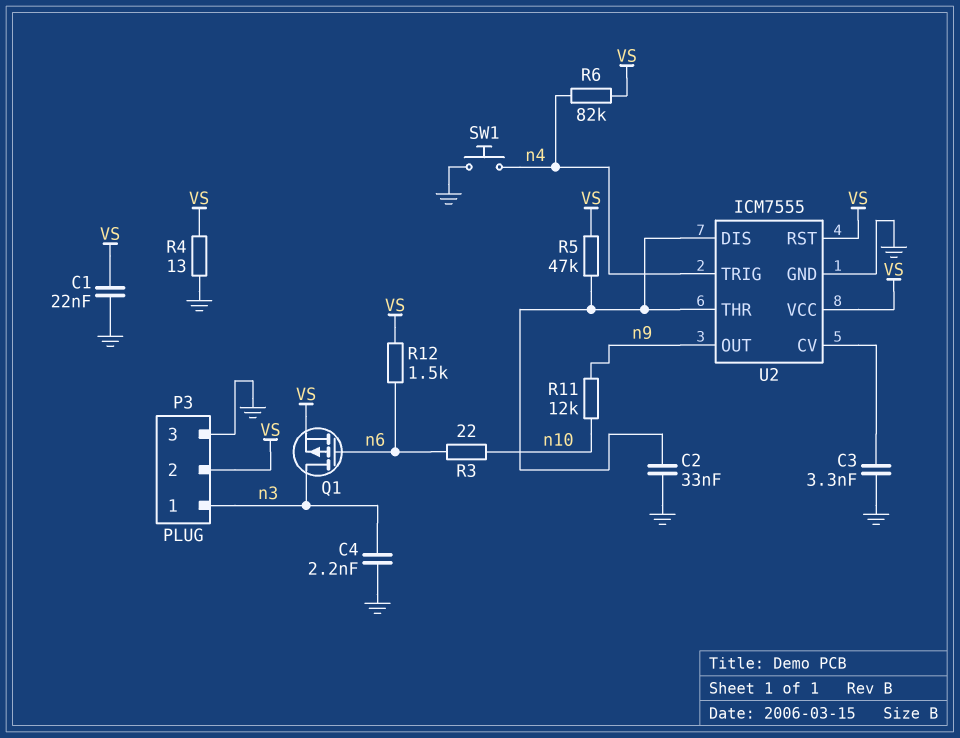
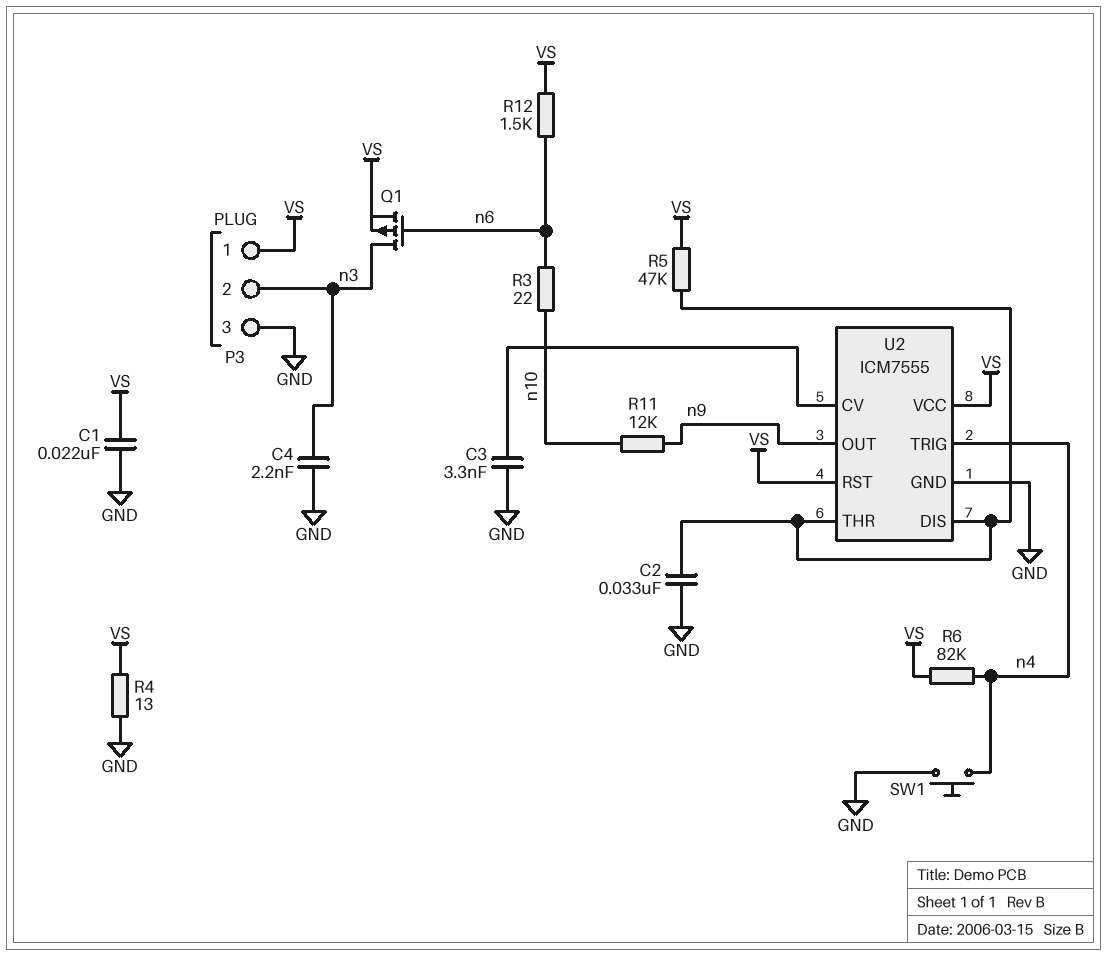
P3 pin 1: n3 -> VS
P3 pin 2: VS -> n3

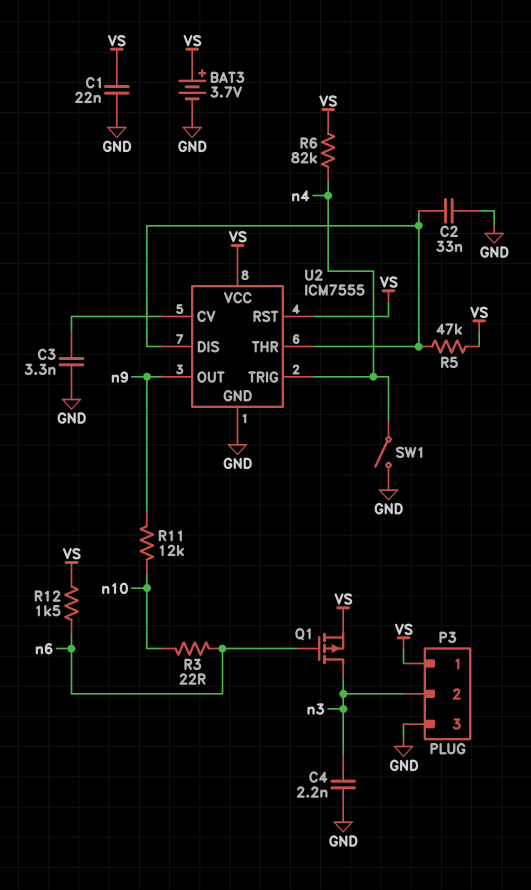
BAT3: none -> 3.7V (plus VS, minus GND)
R4: 13 (GND, VS) -> none
SW1: button (GND, n4) -> switch (GND, n4)

